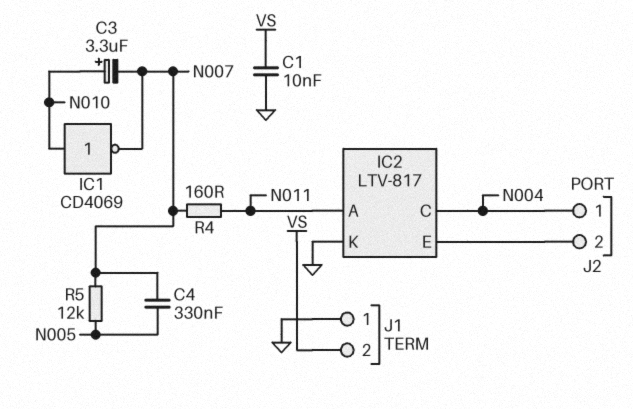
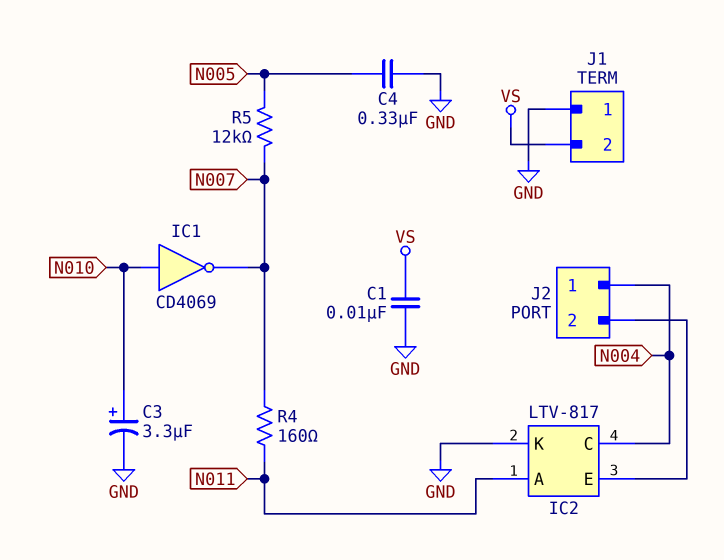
C3: 3.3uF (plus N010, minus N007) -> 3.3uF (plus N010, minus GND)
C4: 330nF (N005, N007) -> 330nF (GND, N005)

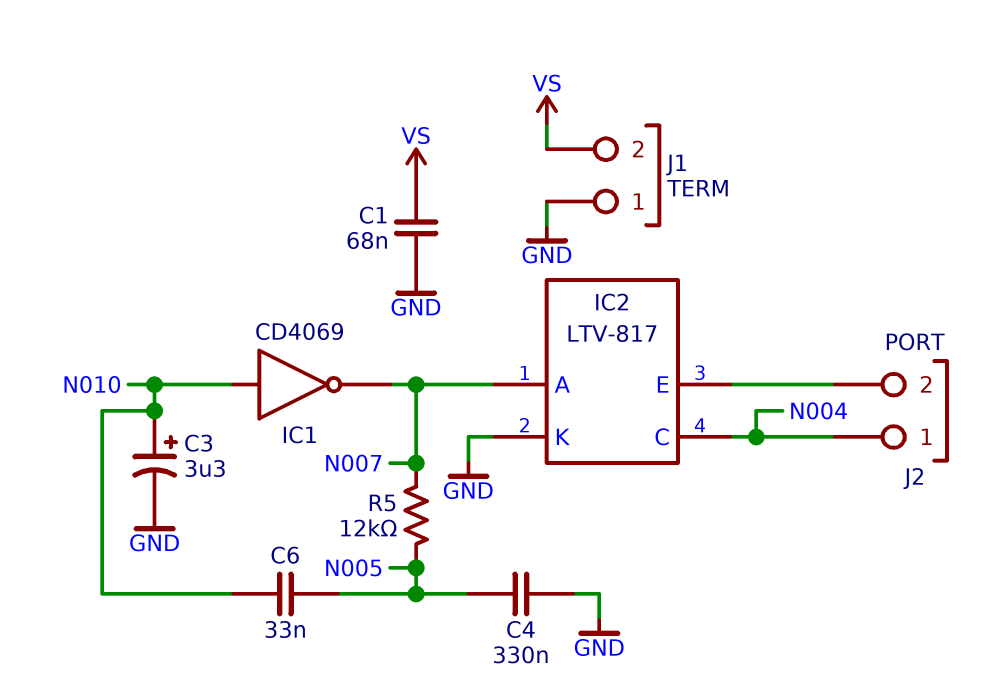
C1: 10nF (GND, VS) -> 68nF (GND, VS)
C6: none -> 33nF (N005, N010)
IC2 pin A: N011 -> N007
R4: 160 (N007, N011) -> none

